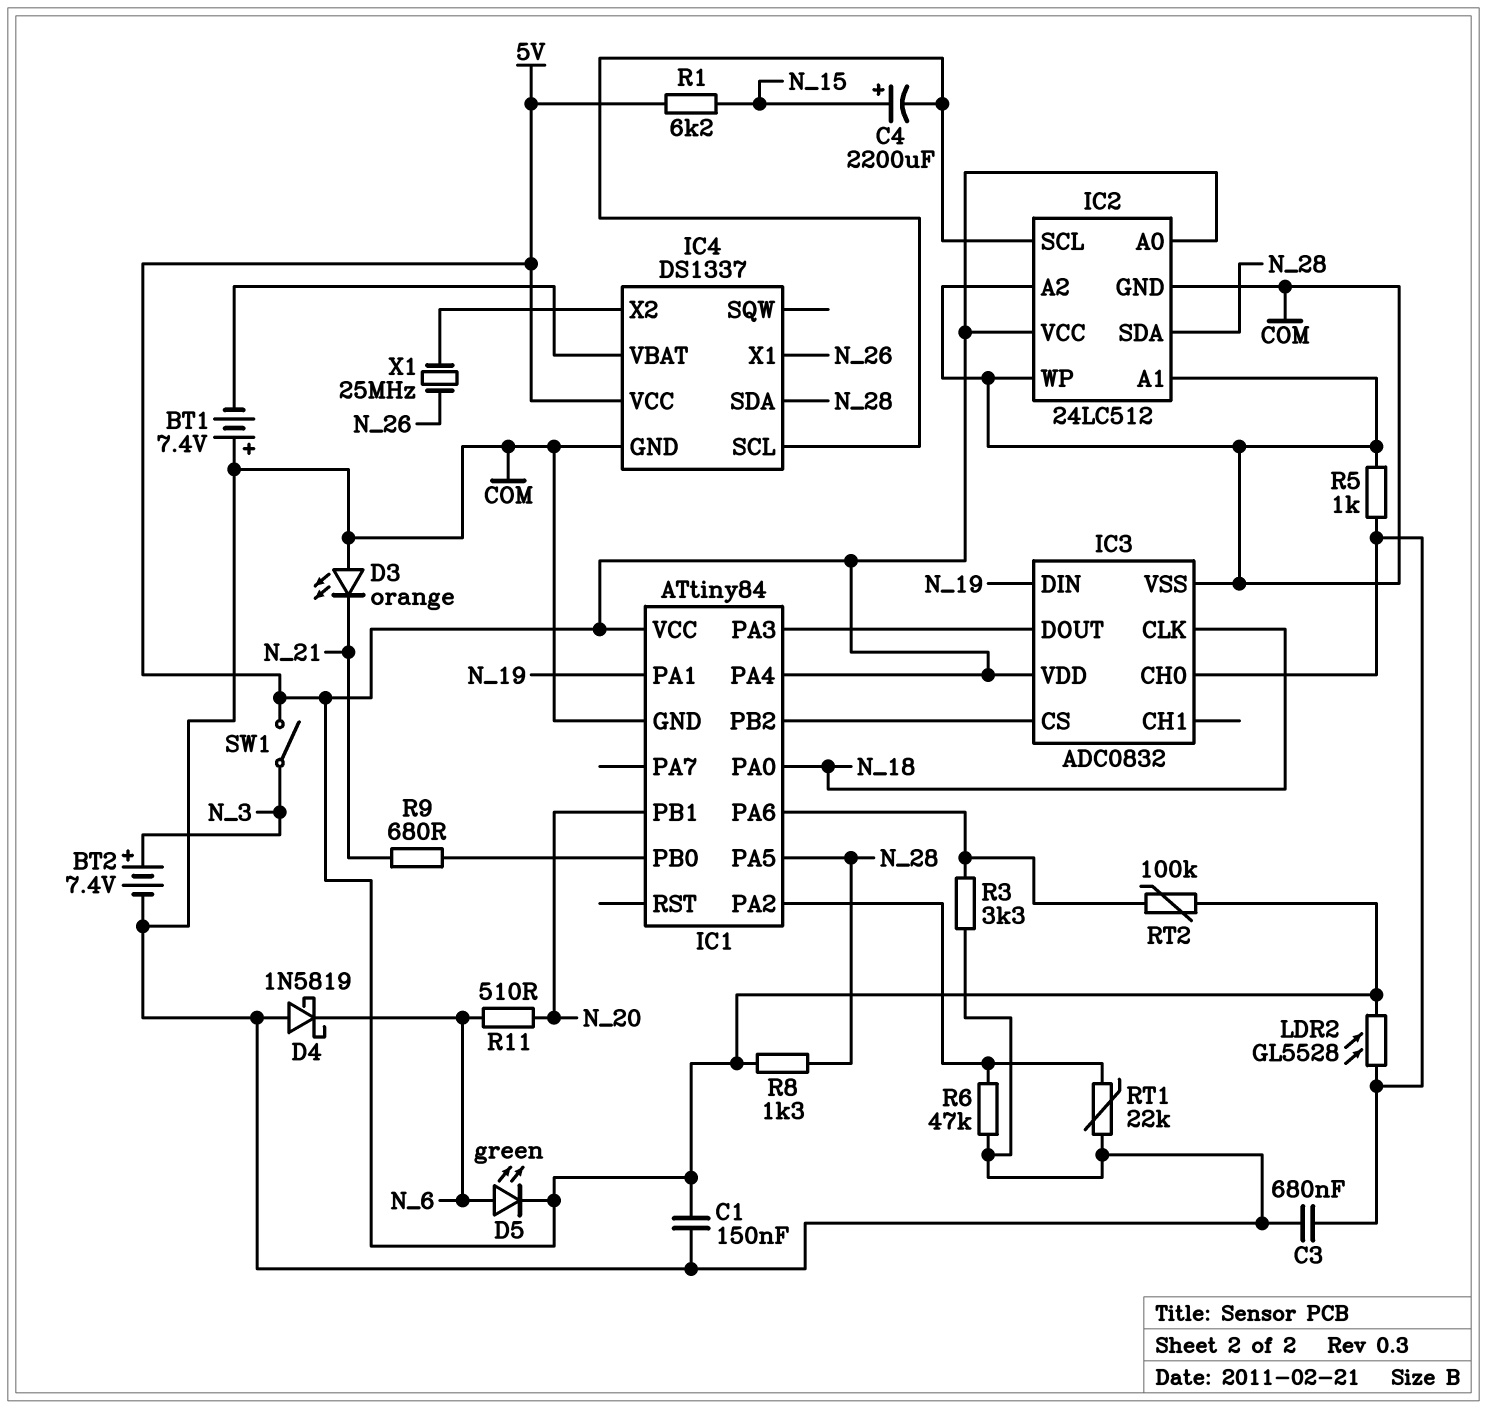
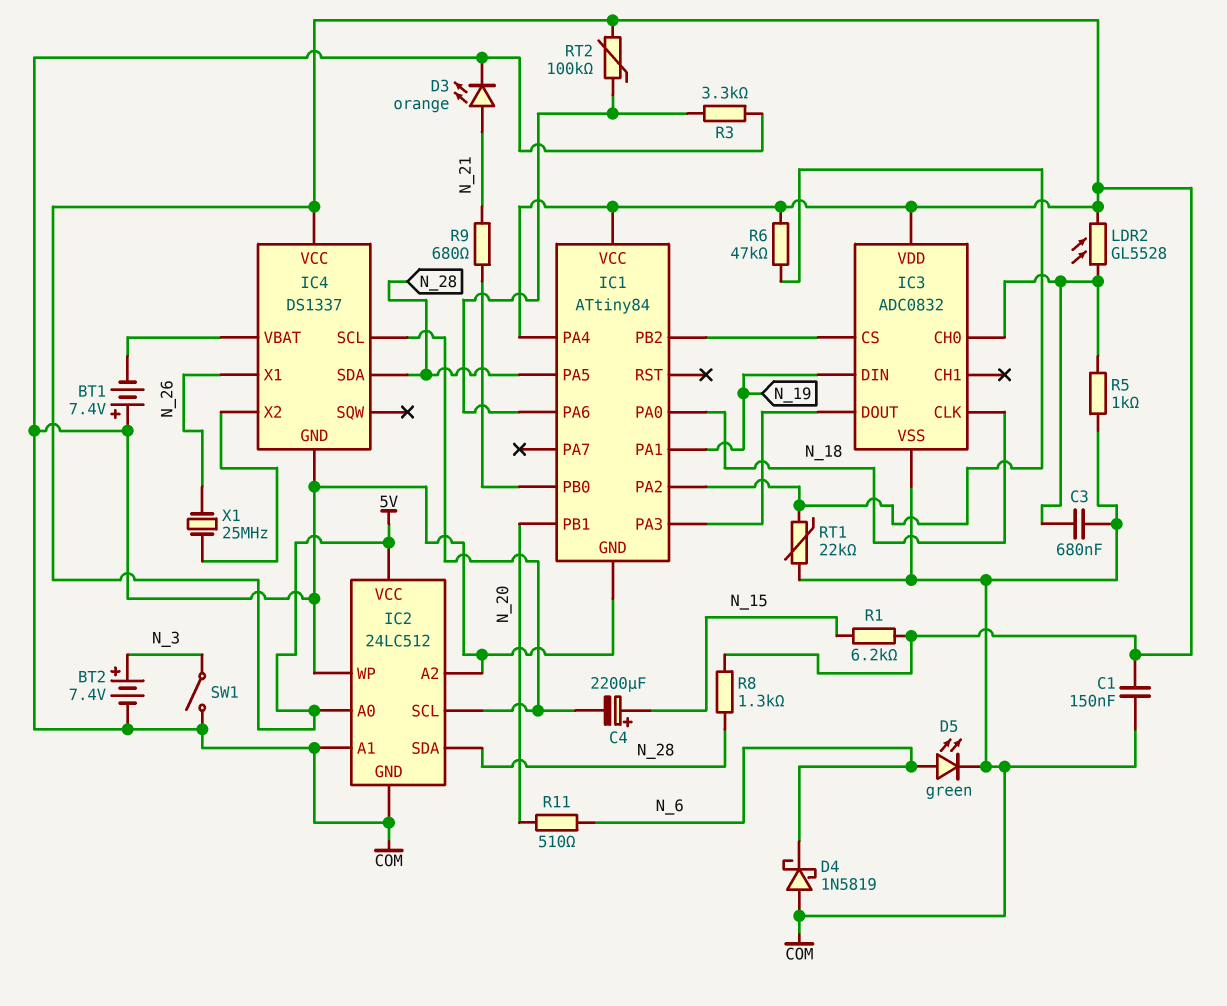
D3: LED orange (A COM, K N_21) -> LED orange (A N_21, K COM)
D5: LED green (A N_6, K 5V) -> LED green (A N_6, K COM)
R6: 47k (COM, IC1/PA2) -> 47k (5V, IC1/PA2)
SW1: switch (5V, N_3) -> switch (COM, N_3)

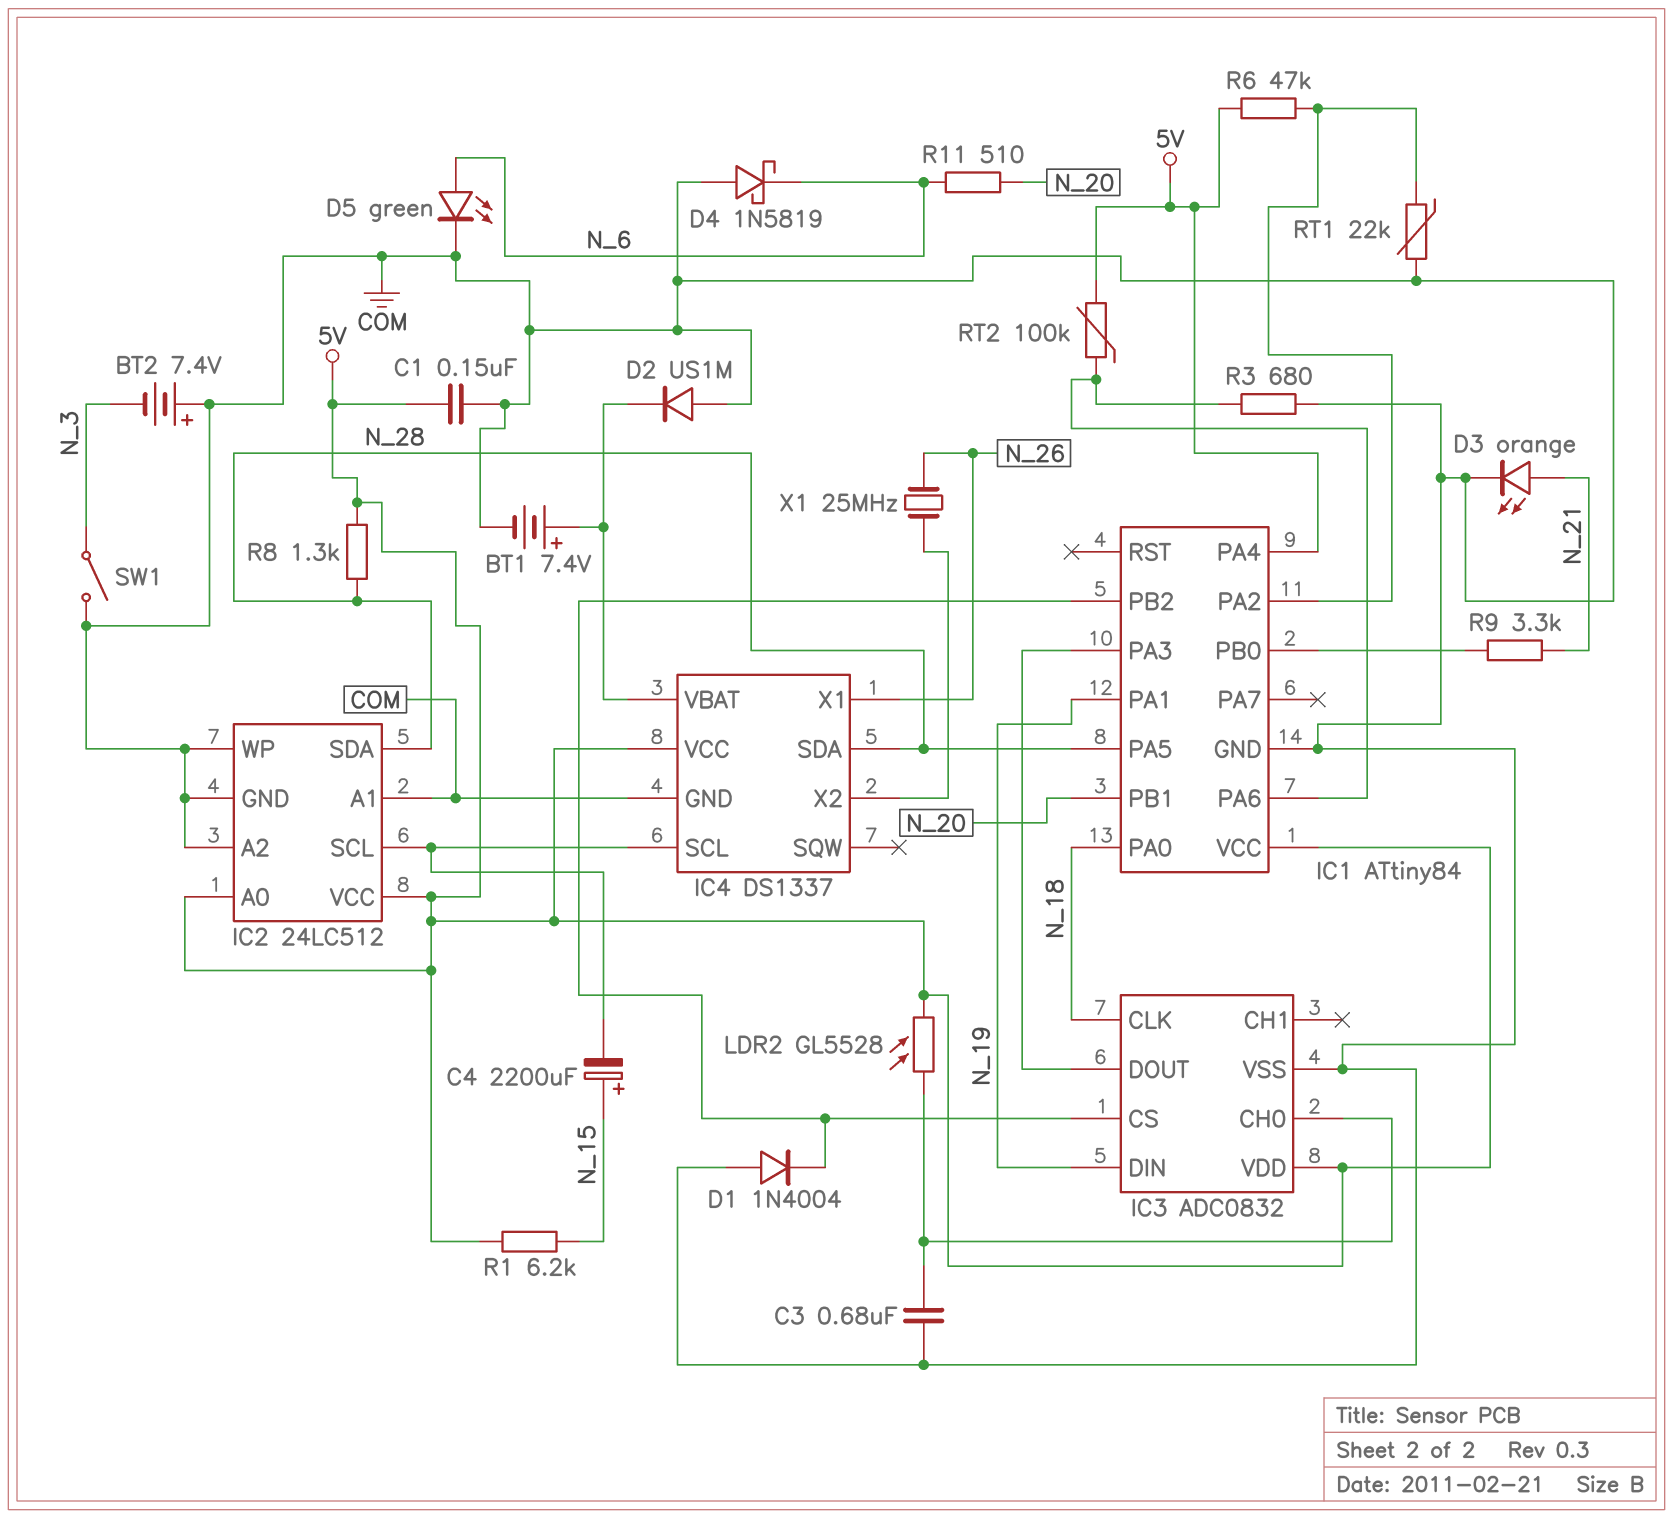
BT1: 7.4V (plus COM, minus IC4/VBAT) -> 7.4V (plus IC4/VBAT, minus COM)
BT2: 7.4V (plus N_3, minus COM) -> 7.4V (plus COM, minus N_3)
D1: none -> diode 1N4004 (A COM, K IC1/PB2)
D2: none -> diode US1M (A COM, K IC4/VBAT)
R3: 3.3k (COM, IC1/PA6) -> 680 (COM, IC1/PA6)
R5: 1k (COM, IC3/CH0) -> none
R9: 680 (IC1/PB0, N_21) -> 3.3k (IC1/PB0, N_21)

